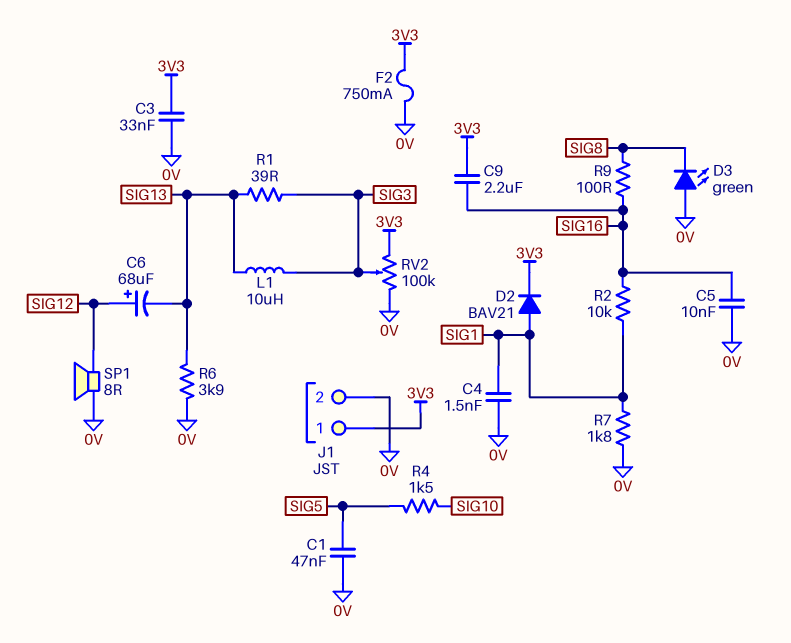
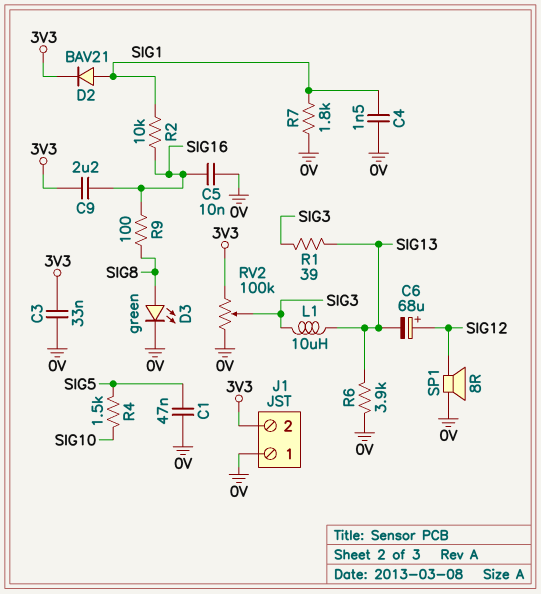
D3: LED green (A 0V, K SIG8) -> LED green (A SIG8, K 0V)
F2: 750mA (0V, 3V3) -> none
J1 pin 1: 3V3 -> 0V
J1 pin 2: 0V -> 3V3

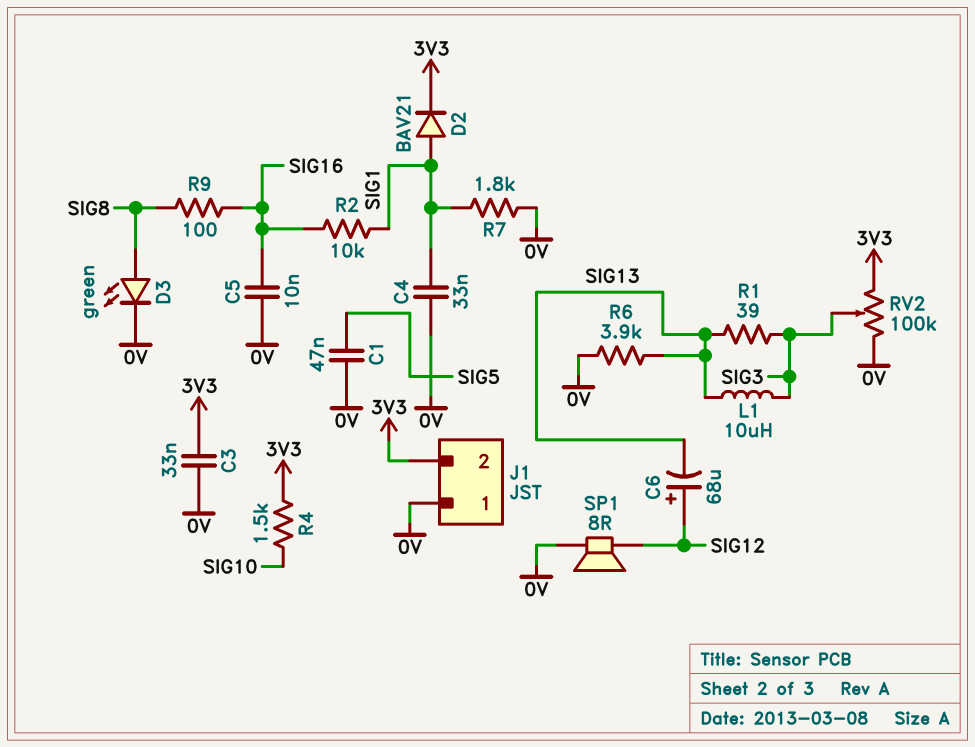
C4: 1.5nF (0V, SIG1) -> 33nF (0V, SIG1)
C9: 2.2uF (3V3, SIG16) -> none
R4: 1.5k (SIG5, SIG10) -> 1.5k (3V3, SIG10)

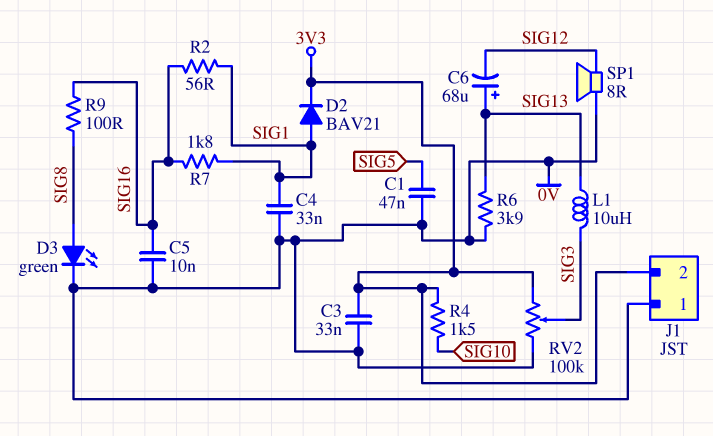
C6: 68uF (plus SIG12, minus SIG13) -> 68uF (plus SIG13, minus SIG12)
R1: 39 (SIG3, SIG13) -> none
R2: 10k (SIG1, SIG16) -> 56 (SIG1, SIG16)
R7: 1.8k (0V, SIG1) -> 1.8k (SIG1, SIG16)

